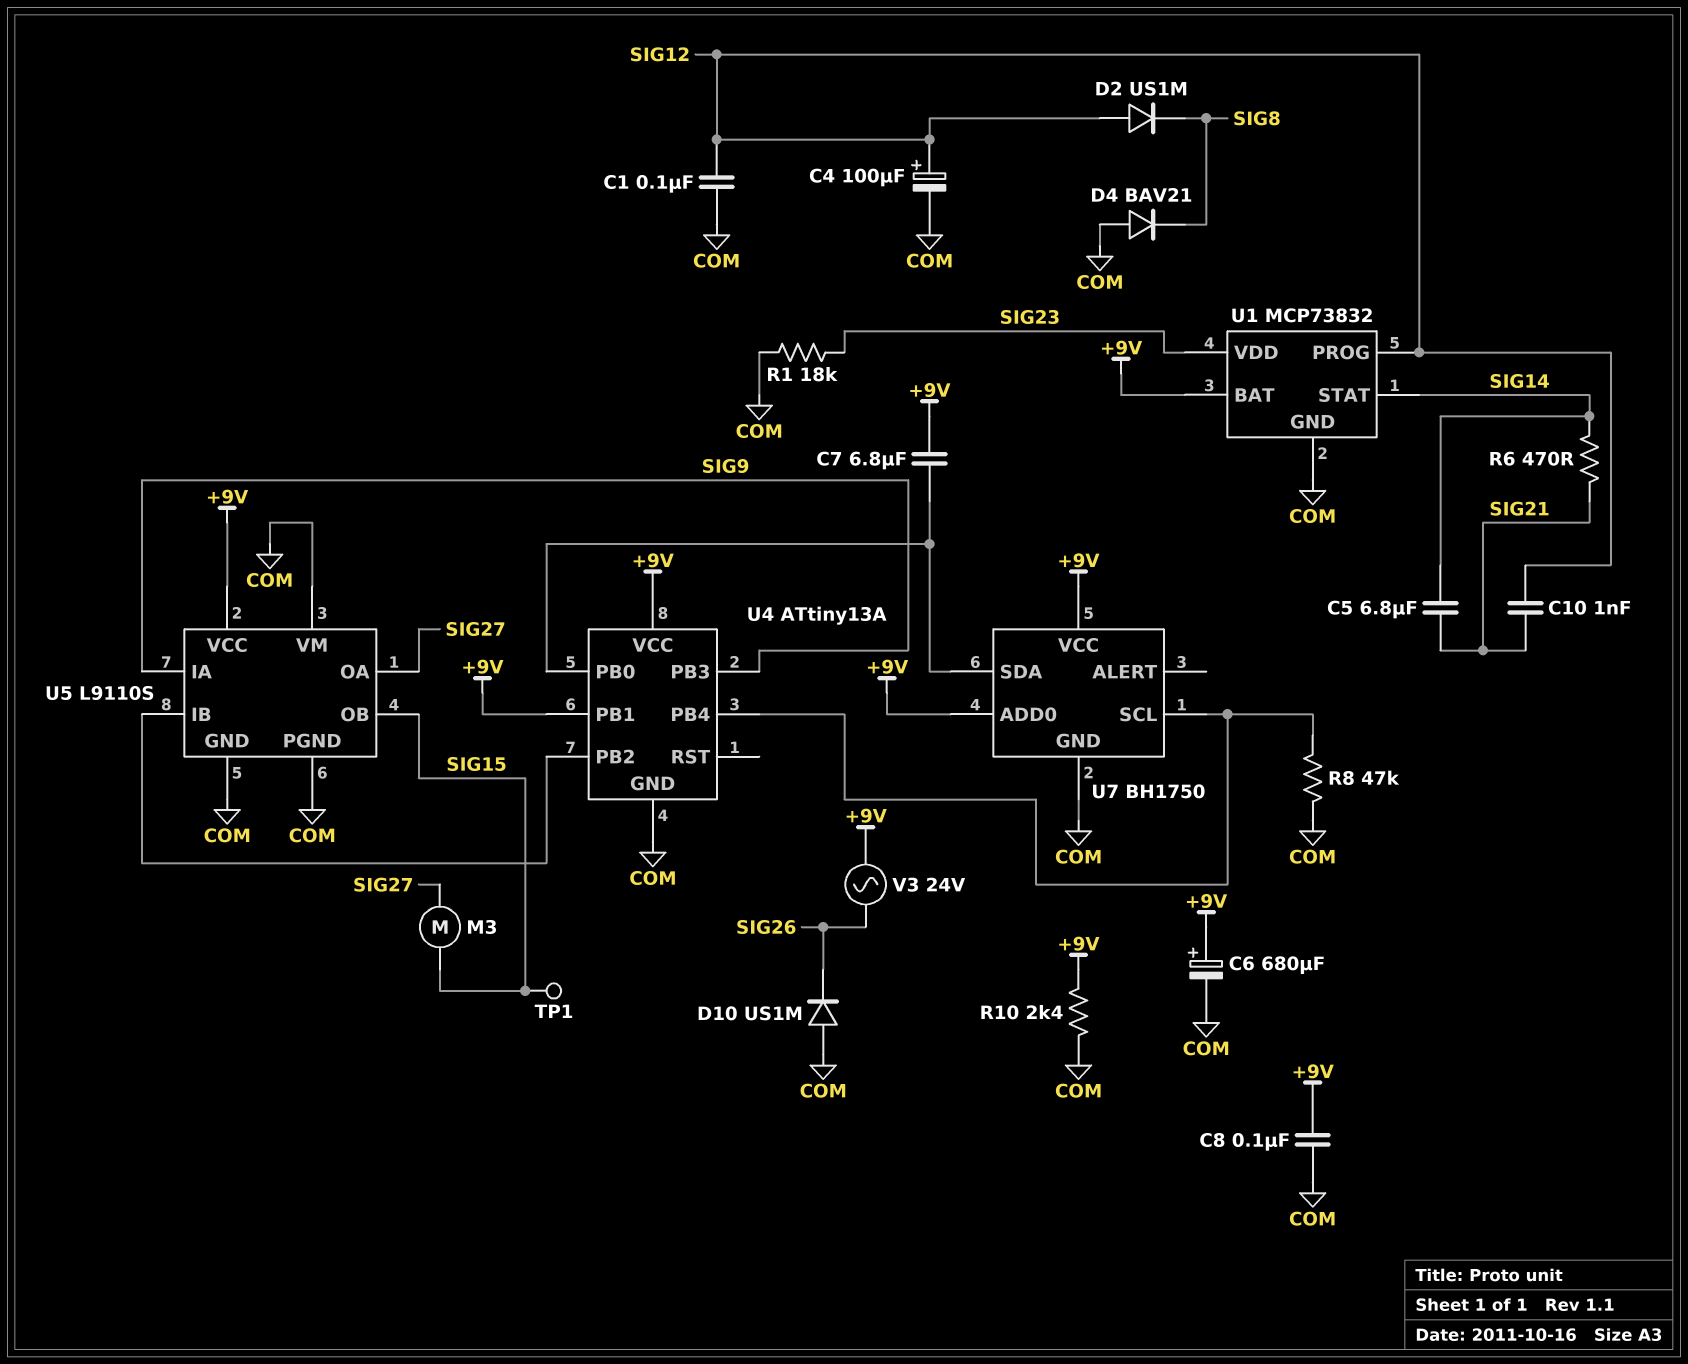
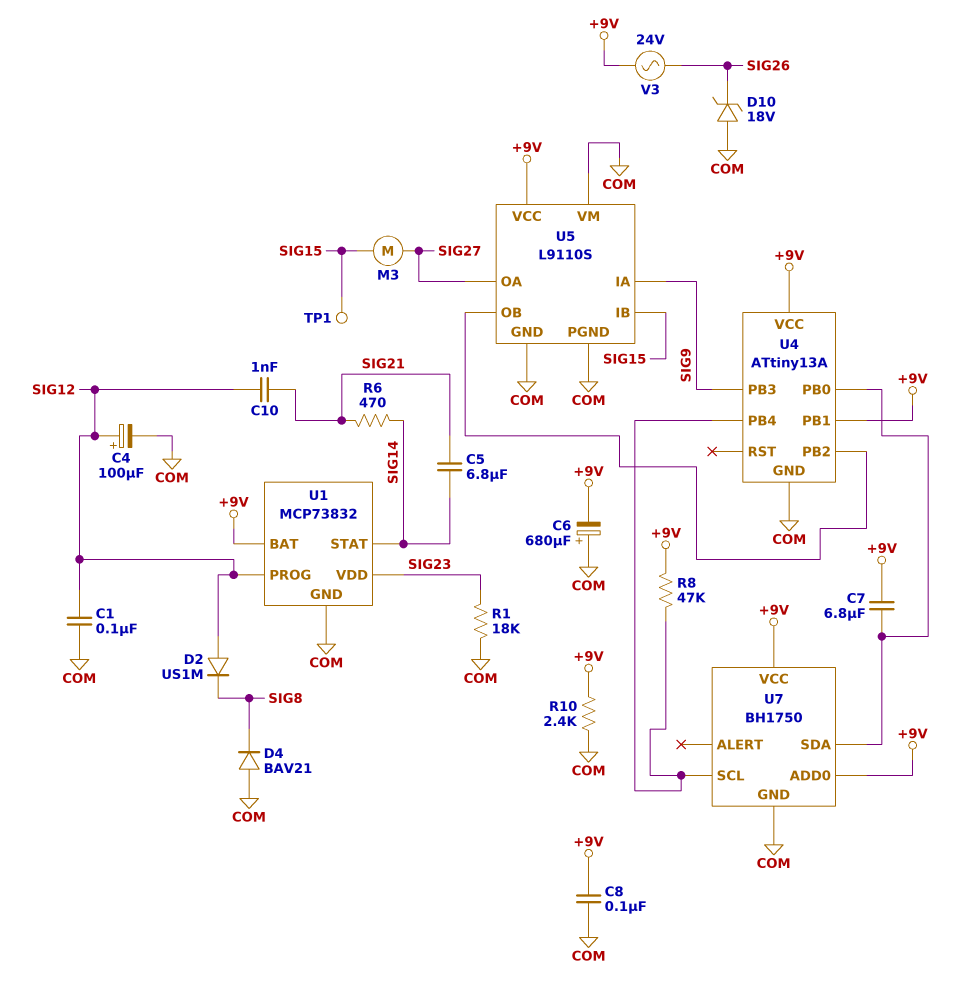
C6: 680uF (plus +9V, minus COM) -> 680uF (plus COM, minus +9V)
D10: diode US1M (A COM, K SIG26) -> zener 18V (A COM, K SIG26)
R8: 47k (COM, U4/PB4) -> 47k (+9V, U4/PB4)
U5 pin IB: U4/PB2 -> SIG15
U5 pin OB: SIG15 -> U4/PB2

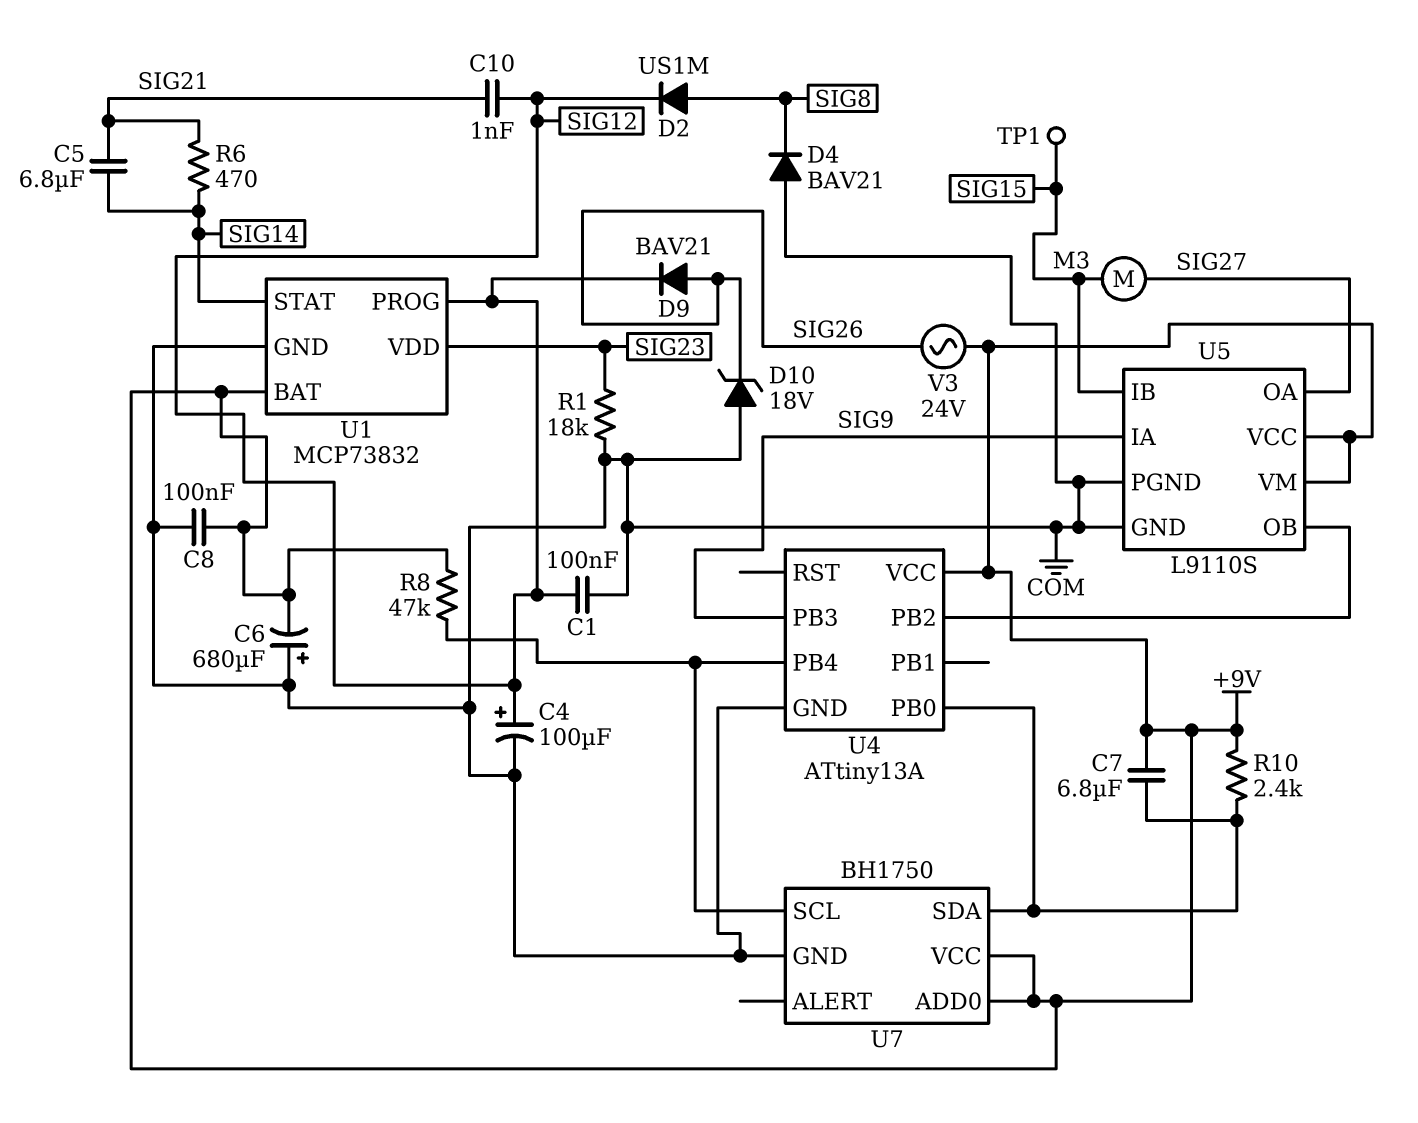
D2: diode US1M (A SIG12, K SIG8) -> diode US1M (A SIG8, K SIG12)
D9: none -> diode BAV21 (A SIG26, K SIG12)
R10: 2.4k (+9V, COM) -> 2.4k (+9V, U4/PB0)
U4 pin PB1: +9V -> none
U5 pin VM: COM -> +9V

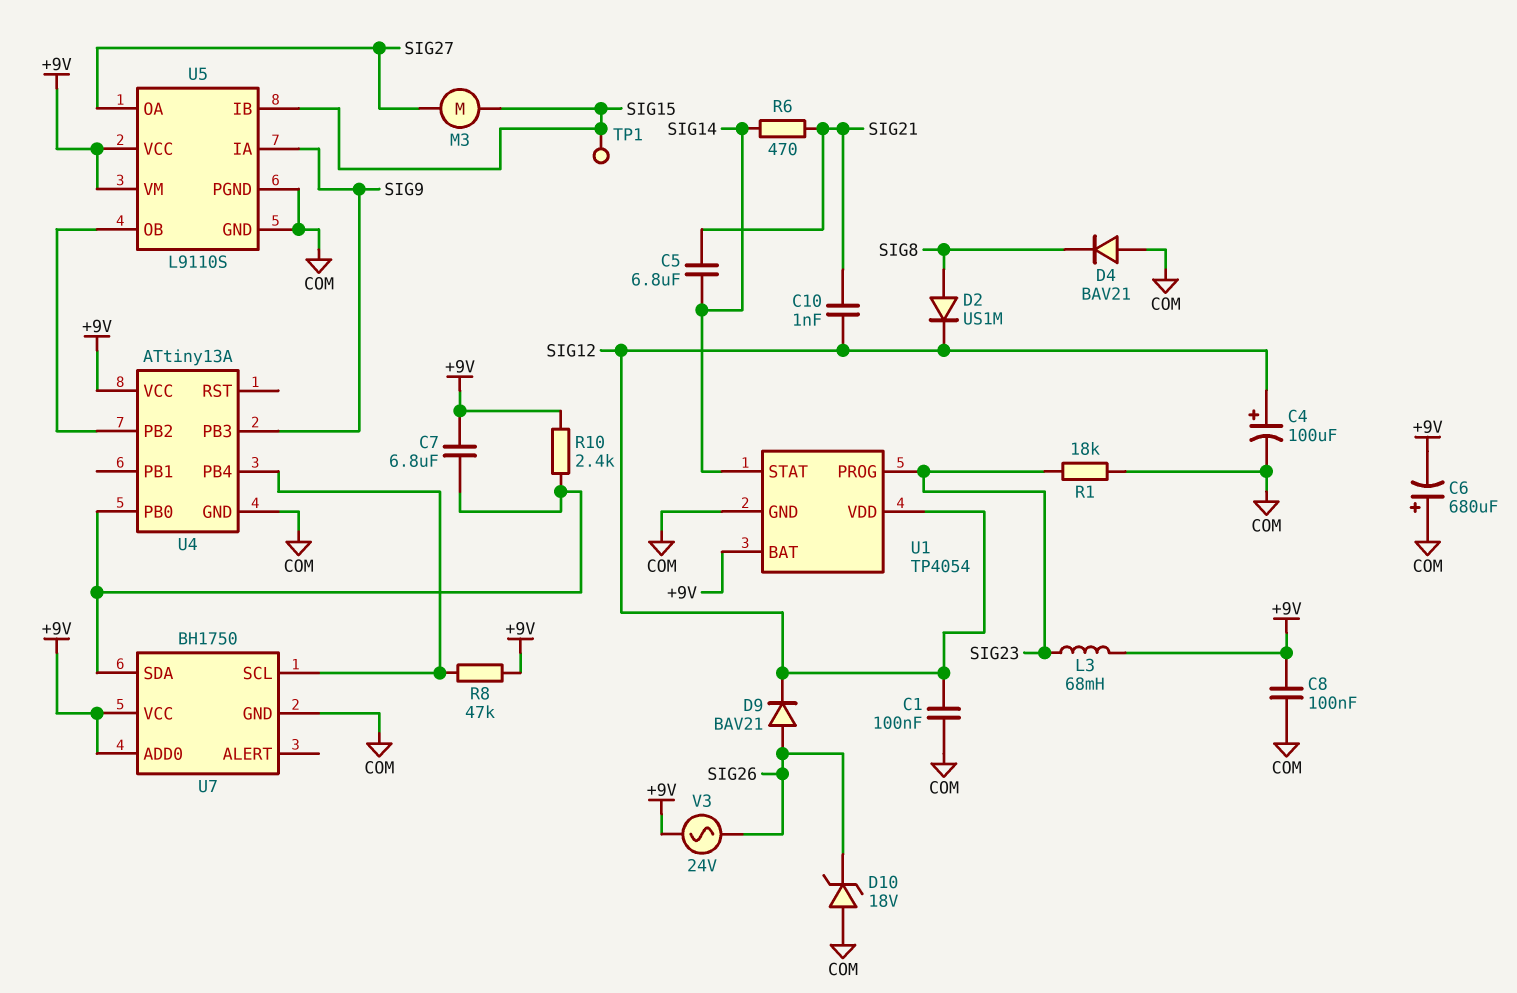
L3: none -> 68mH (+9V, SIG23)
U1: MCP73832 -> TP4054
U1 pin PROG: SIG12 -> SIG23
U1 pin VDD: SIG23 -> SIG12

